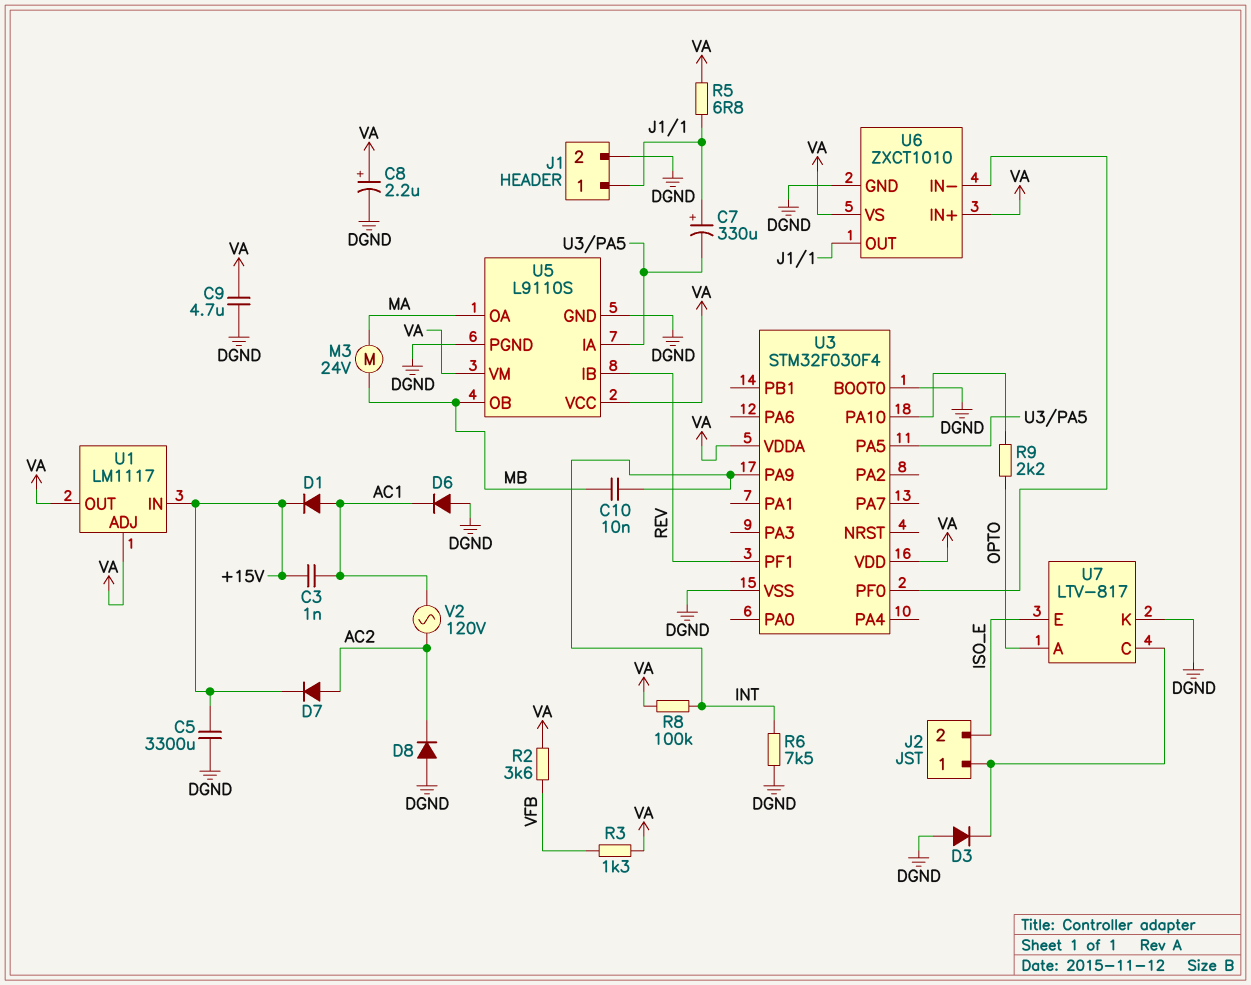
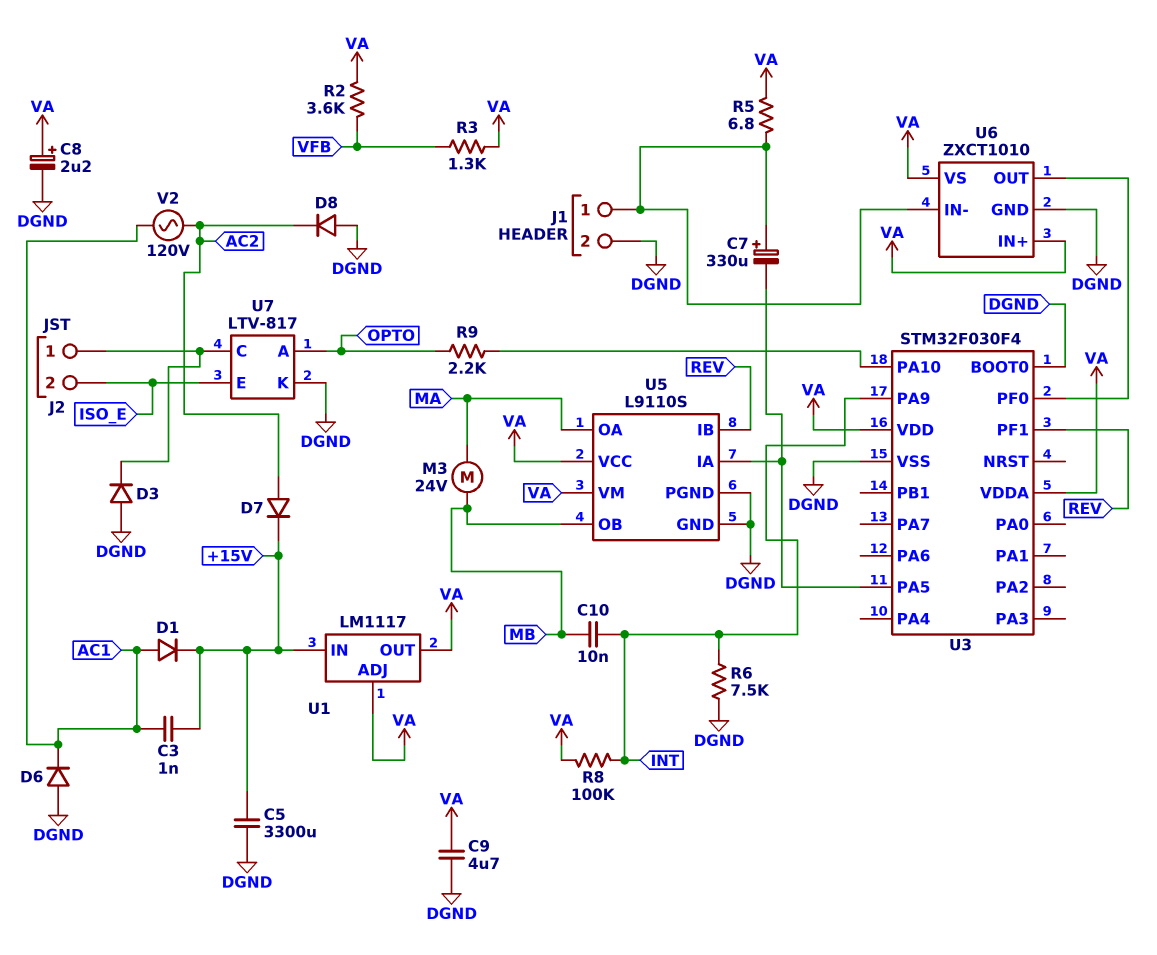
U6 pin IN-: U3/PF0 -> J1/1
U6 pin OUT: J1/1 -> U3/PF0

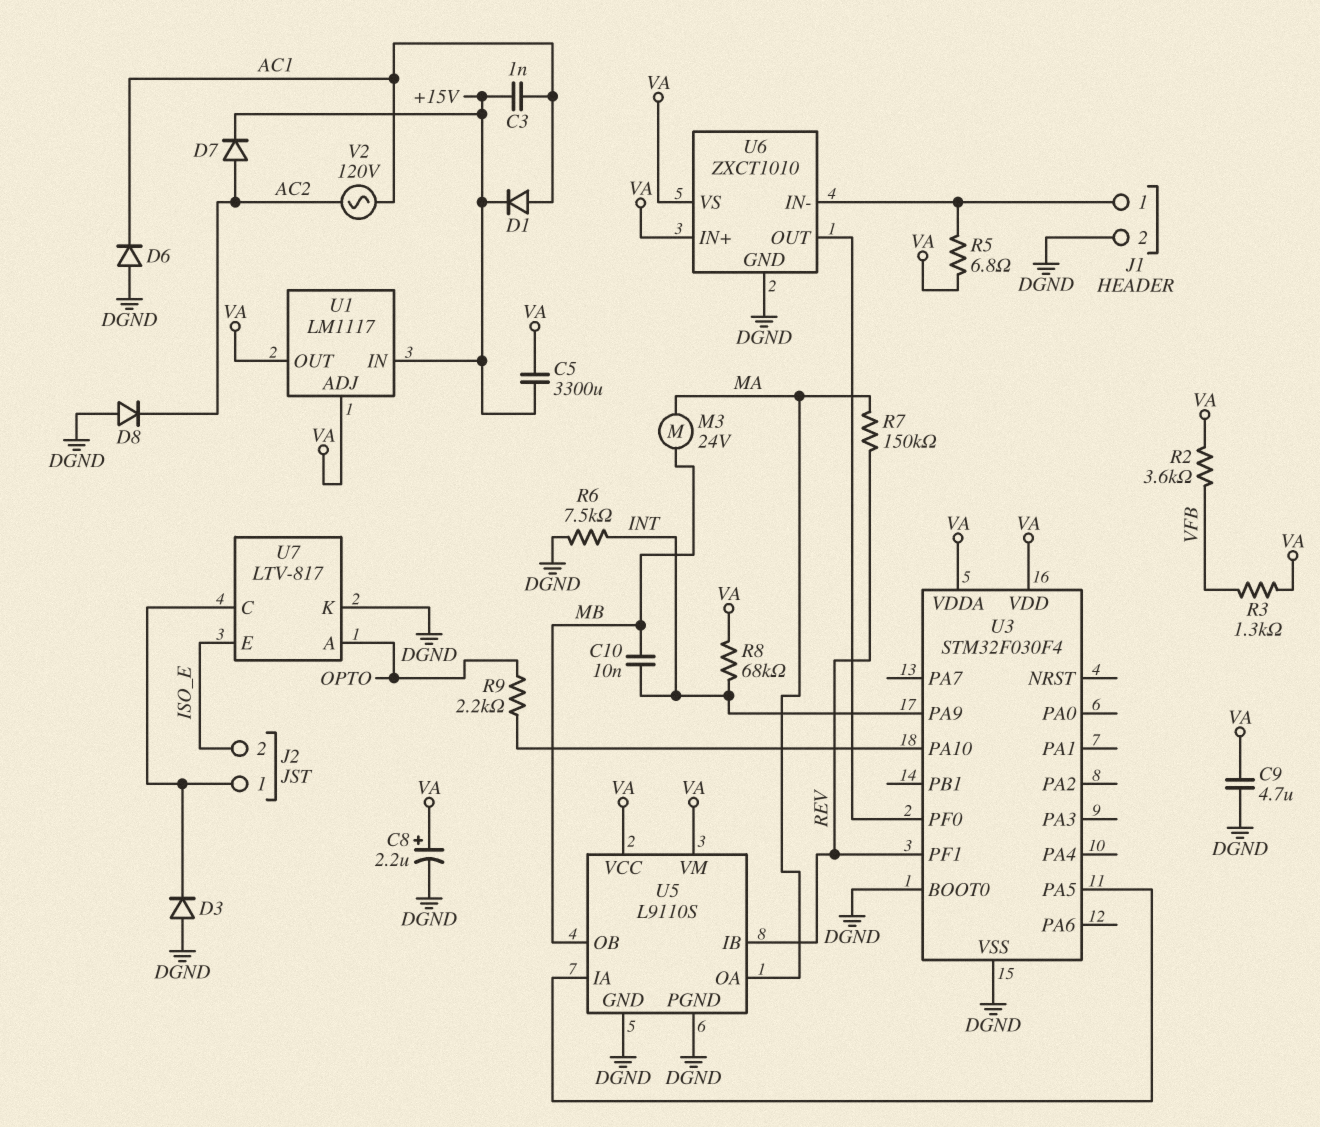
C5: 3300uF (+15V, DGND) -> 3300uF (+15V, VA)
C7: 330uF (plus J1/1, minus U3/PA5) -> none
R7: none -> 150k (MA, REV)
R8: 100k (INT, VA) -> 68k (INT, VA)

